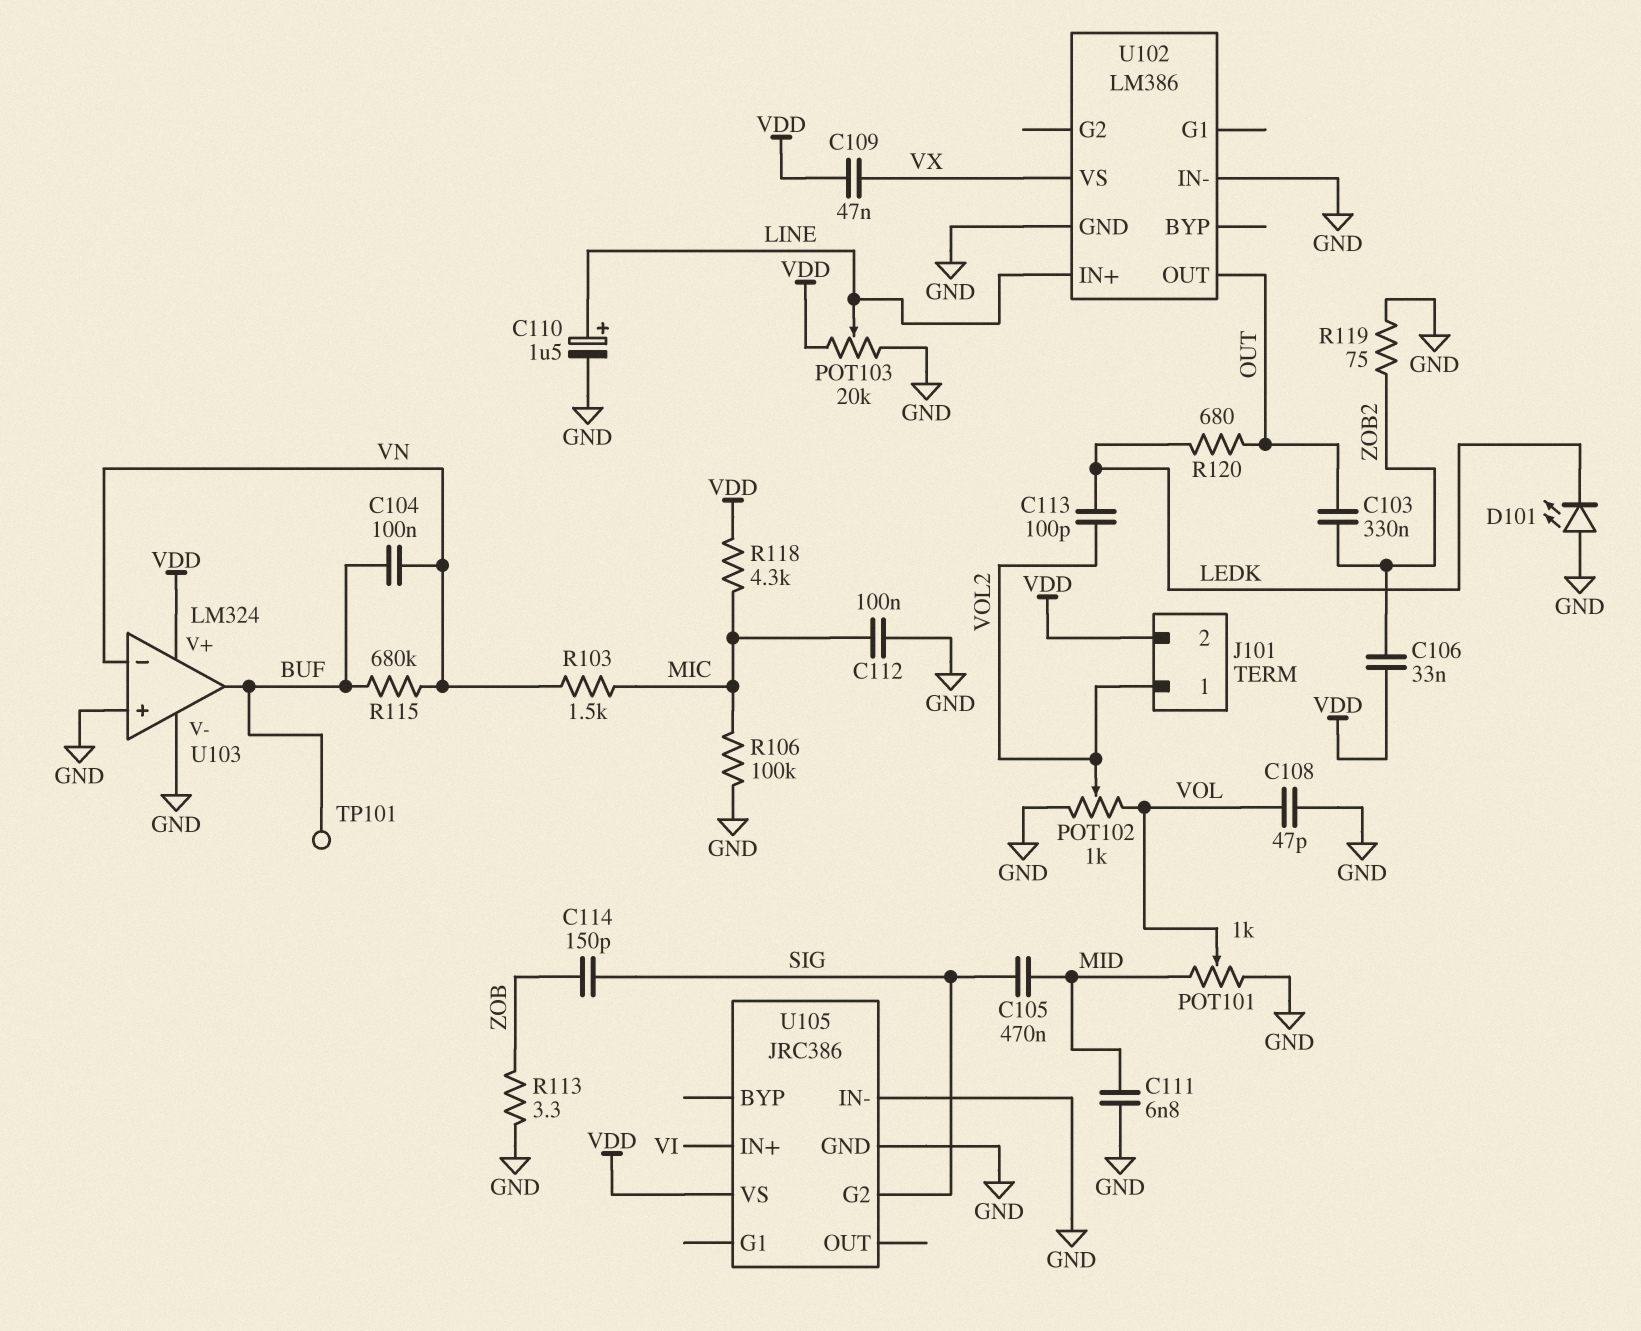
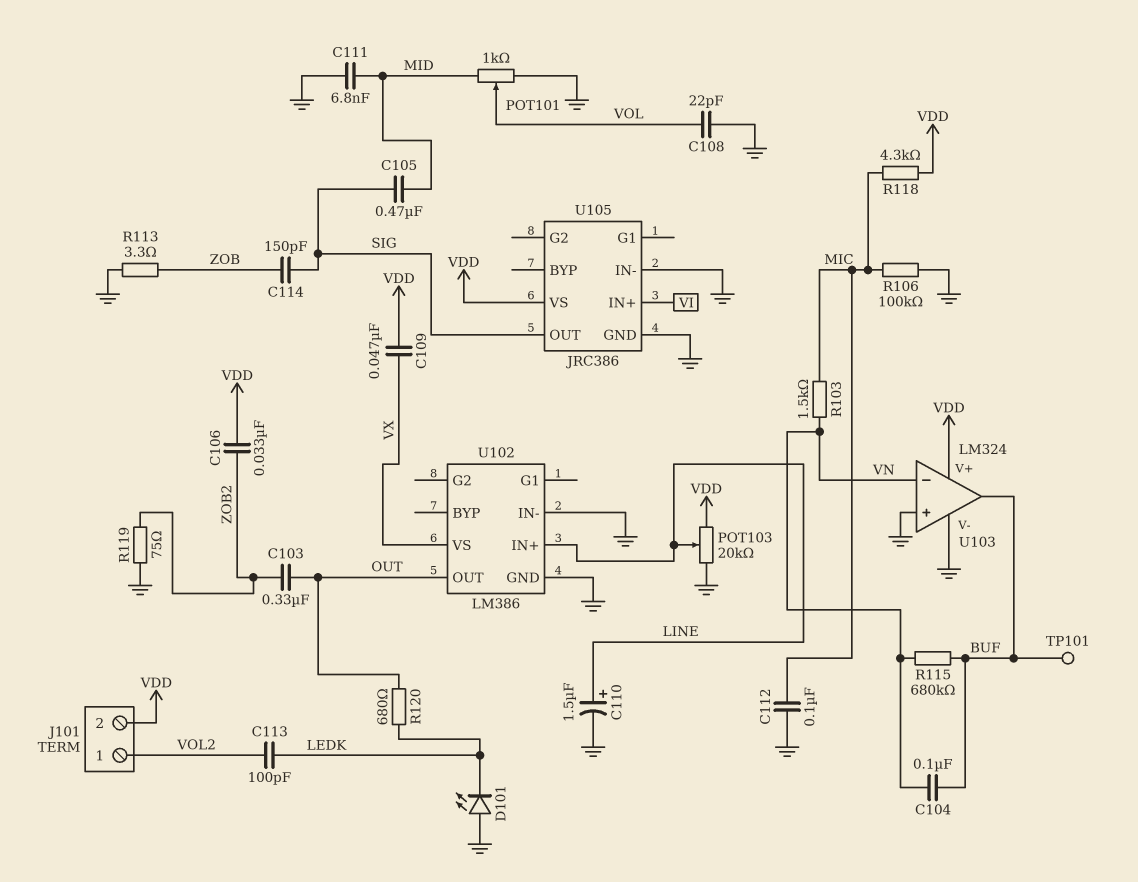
C108: 47pF (GND, VOL) -> 22pF (GND, VOL)
POT102: 1k (GND, VOL, wiper VOL2) -> none
U105 pin G2: SIG -> none
U105 pin OUT: none -> SIG

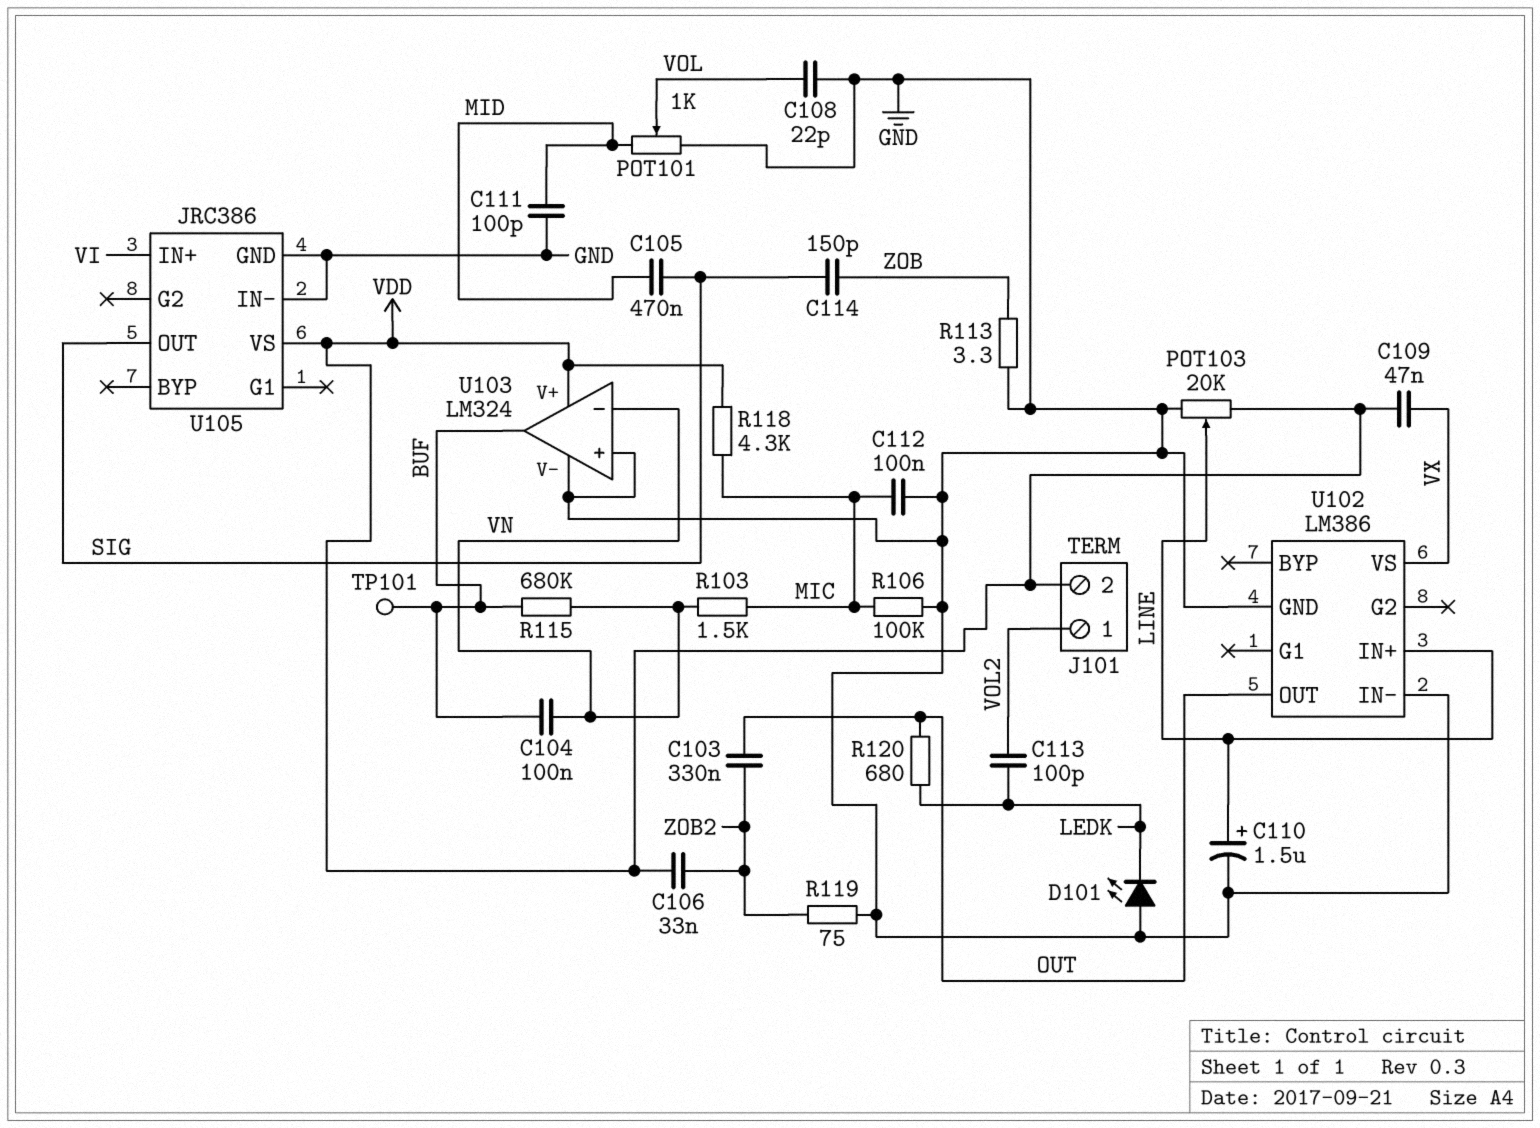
C111: 6.8nF (GND, MID) -> 100pF (GND, MID)

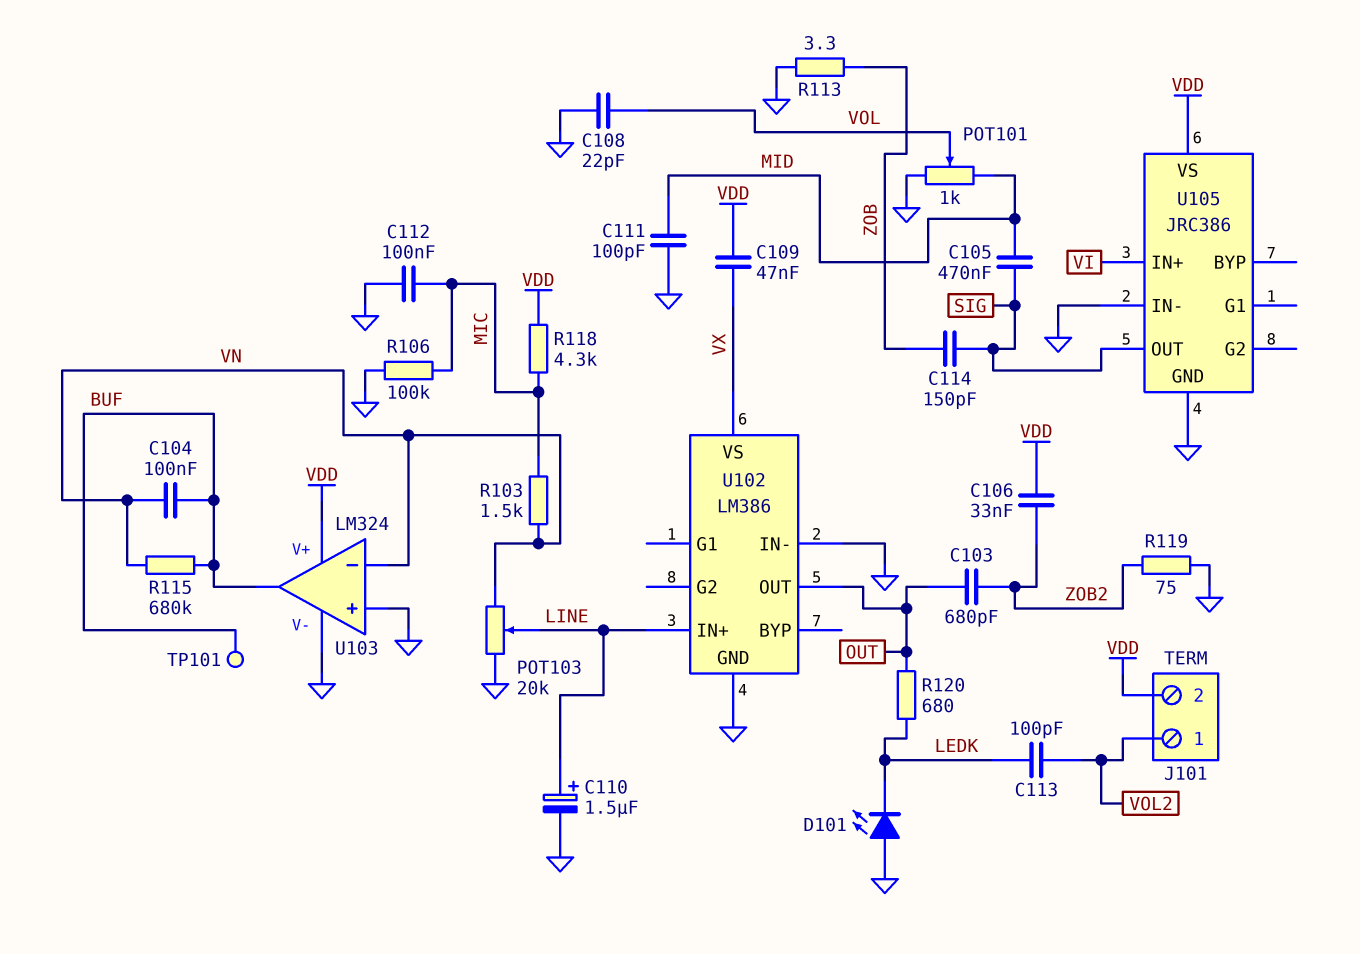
C103: 330nF (OUT, ZOB2) -> 680pF (OUT, ZOB2)
POT103: 20k (GND, VDD, wiper LINE) -> 20k (GND, VN, wiper LINE)

